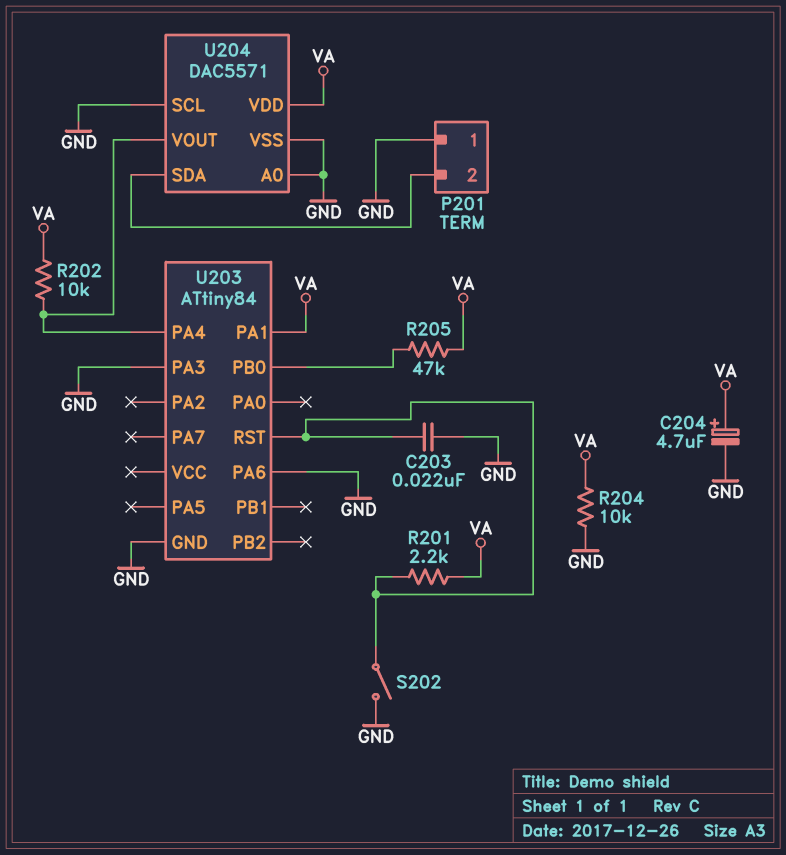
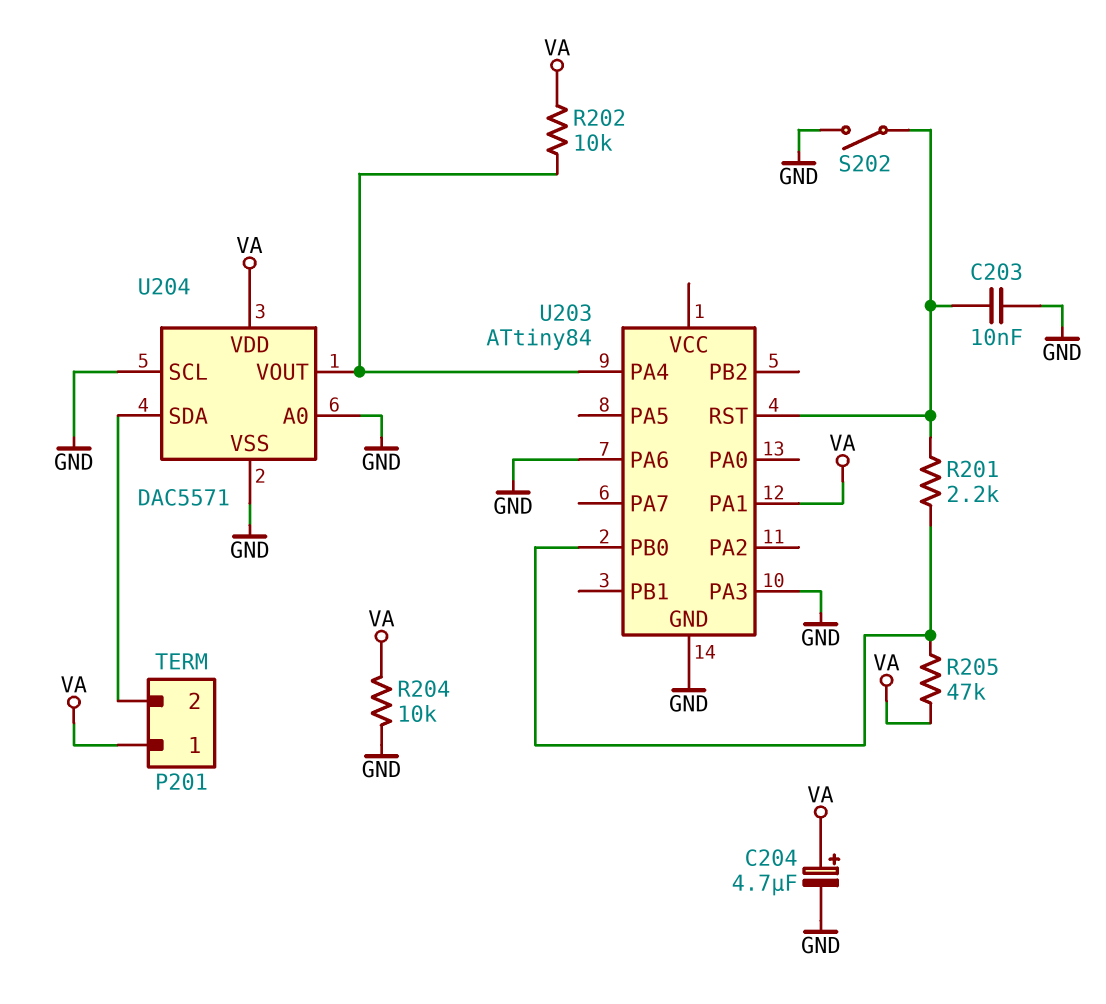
C203: 22nF (GND, U203/RST) -> 10nF (GND, U203/RST)
P201 pin 1: GND -> VA
R201: 2.2k (U203/RST, VA) -> 2.2k (U203/PB0, U203/RST)

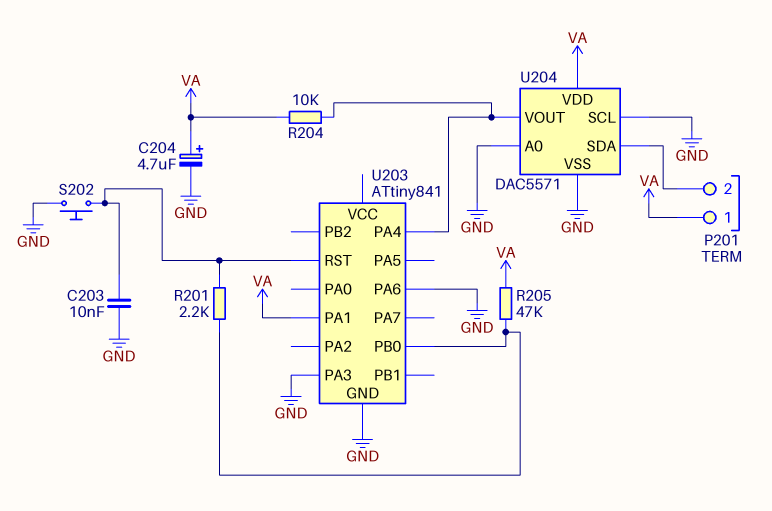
R202: 10k (U203/PA4, VA) -> none
R204: 10k (GND, VA) -> 10k (U203/PA4, VA)
S202: switch (GND, U203/RST) -> button (GND, U203/RST)
U203: ATtiny84 -> ATtiny841

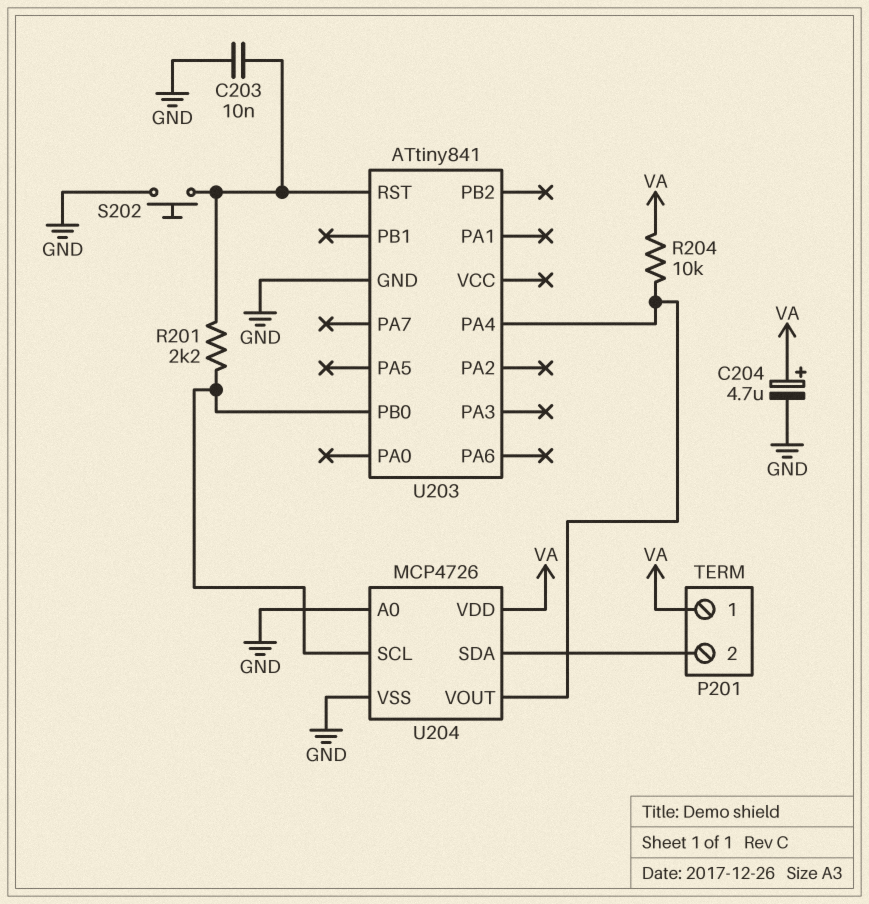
R205: 47k (U203/PB0, VA) -> none
U203 pin PA1: VA -> none
U203 pin PA3: GND -> none
U203 pin PA6: GND -> none
U204: DAC5571 -> MCP4726
U204 pin SCL: GND -> U203/PB0

